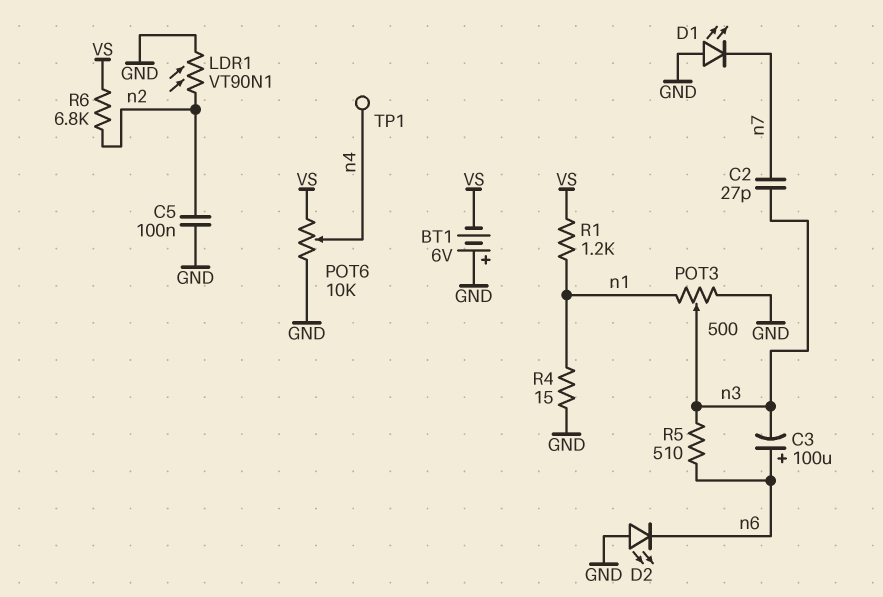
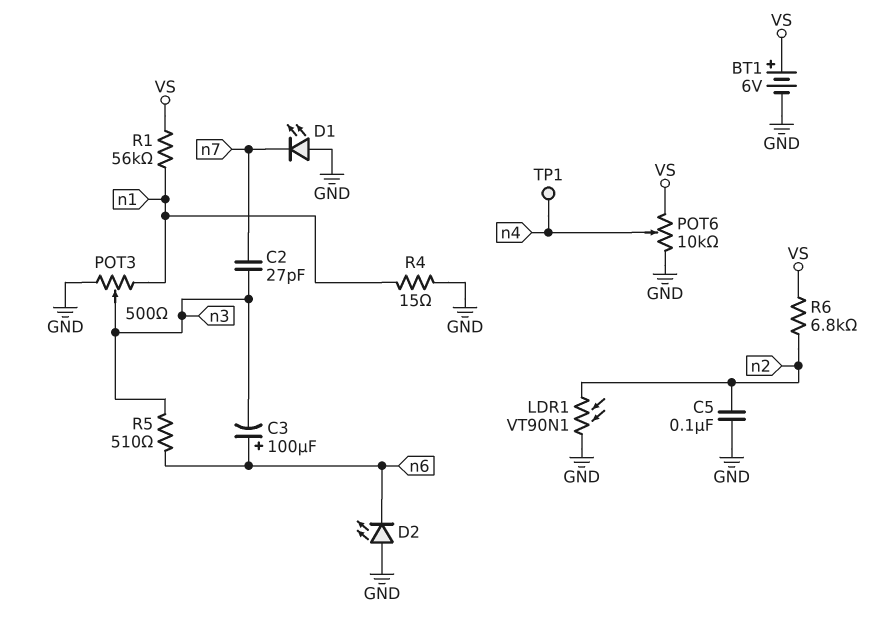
BT1: 6V (plus GND, minus VS) -> 6V (plus VS, minus GND)
R1: 1.2k (VS, n1) -> 56k (VS, n1)

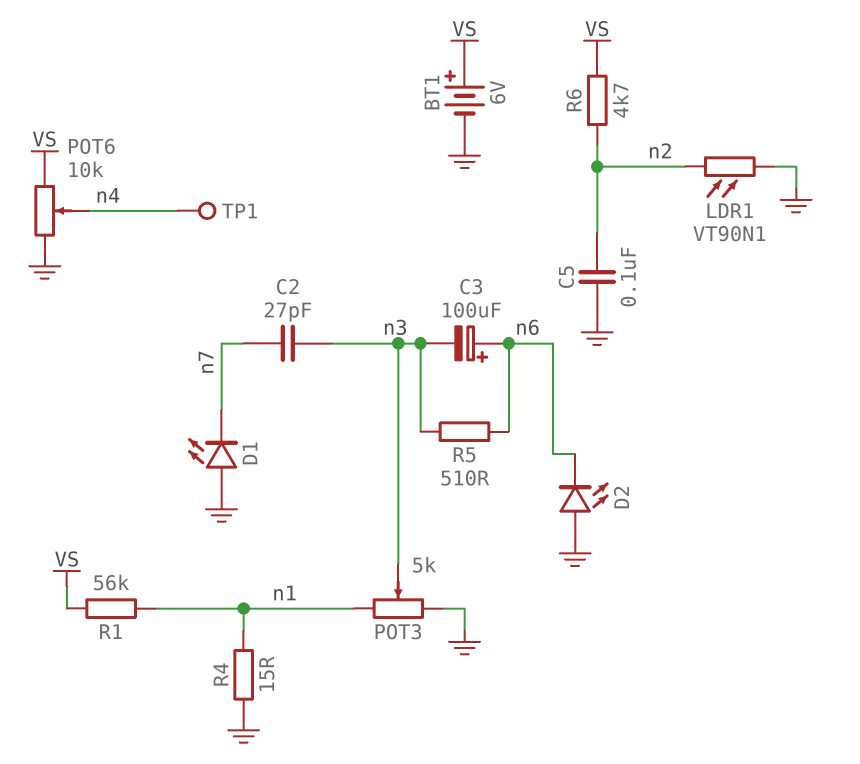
POT3: 500 (GND, n1, wiper n3) -> 5k (GND, n1, wiper n3)
R6: 6.8k (VS, n2) -> 4.7k (VS, n2)

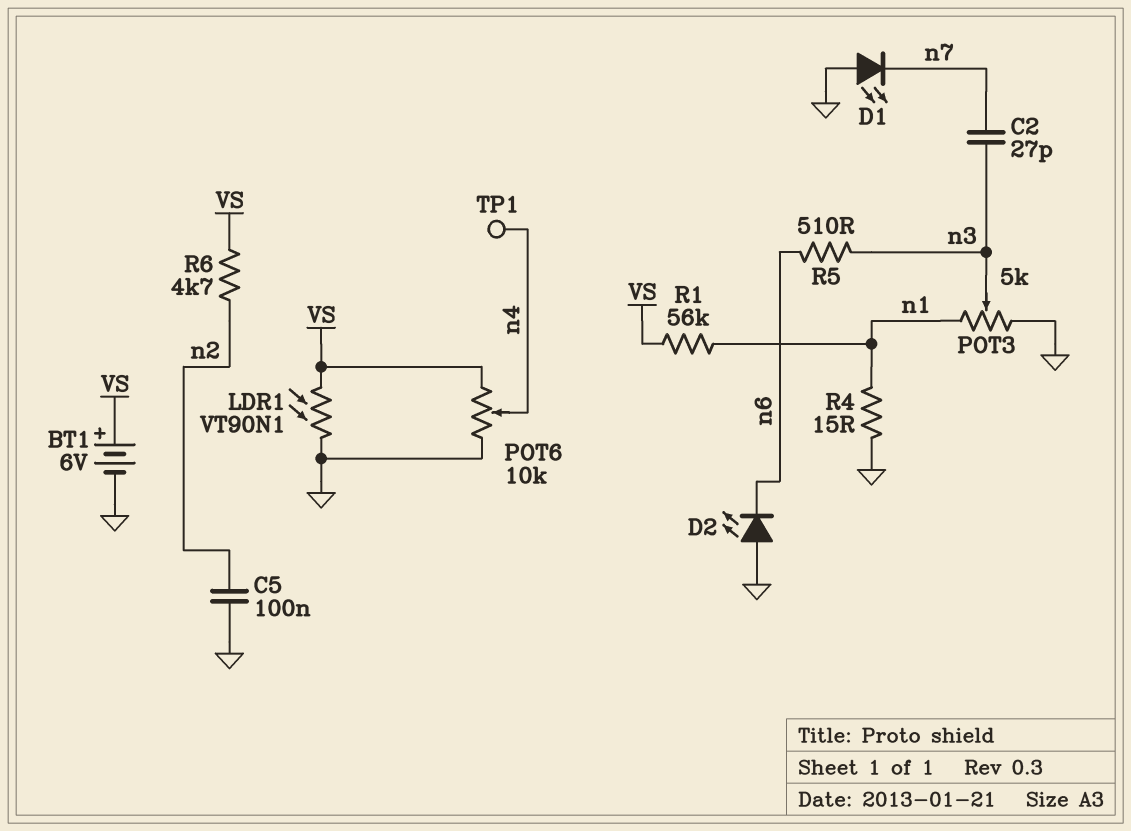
C3: 100uF (plus n6, minus n3) -> none
LDR1: VT90N1 (GND, n2) -> VT90N1 (GND, VS)

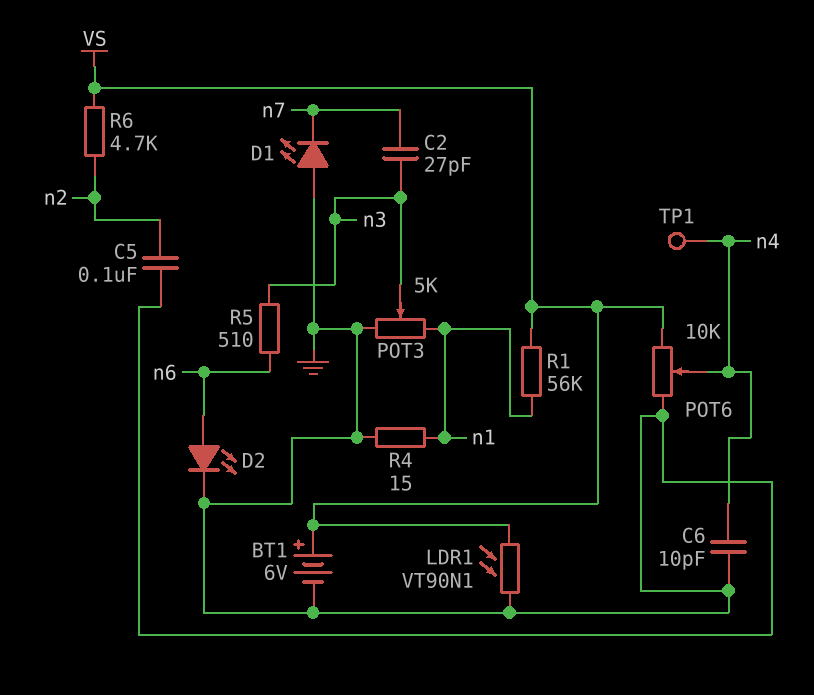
C6: none -> 10pF (GND, n4)
D2: LED (A GND, K n6) -> LED (A n6, K GND)

